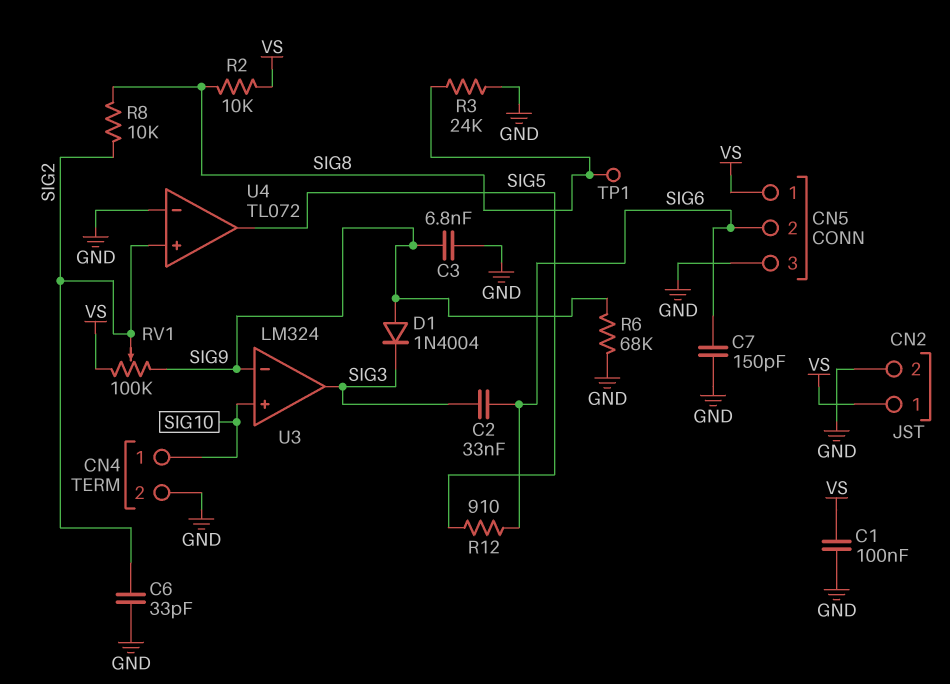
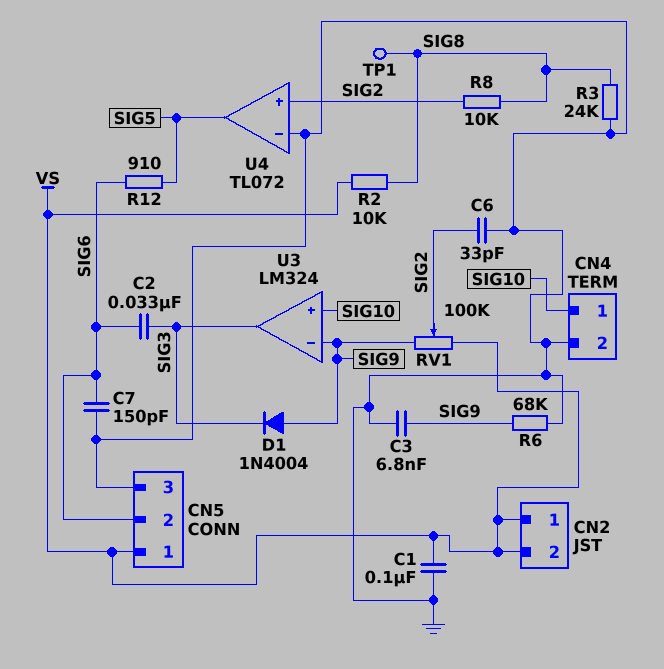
CN2 pin 2: GND -> VS

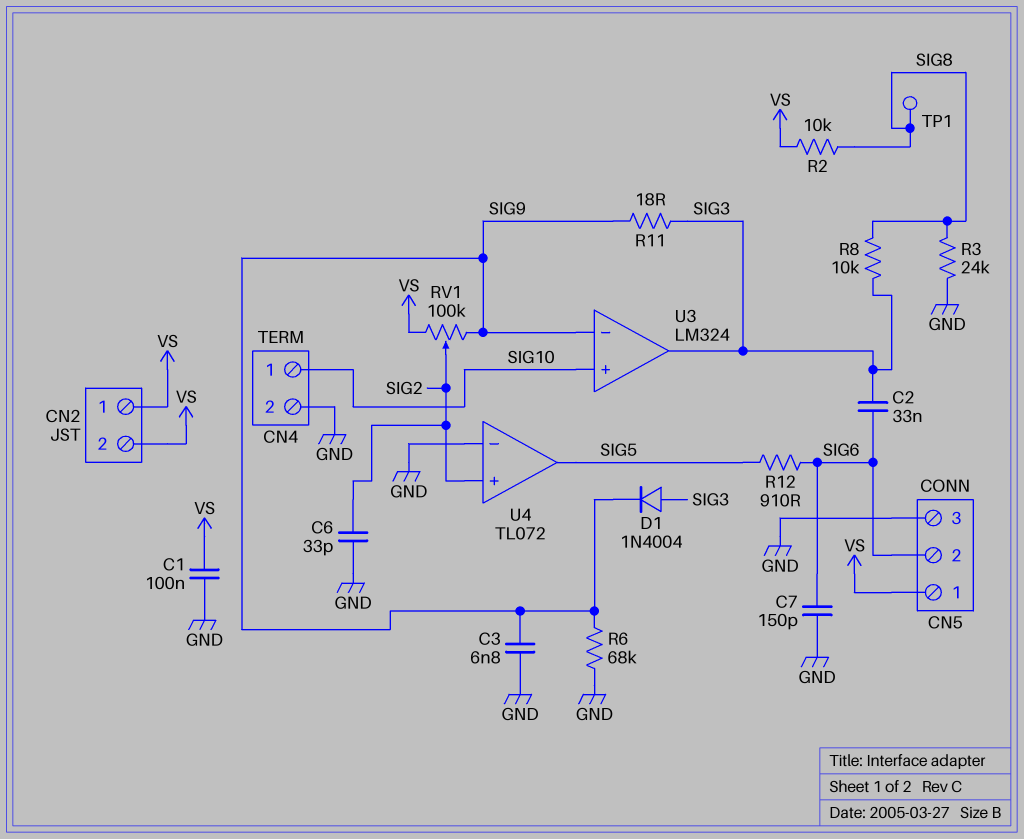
D1: diode 1N4004 (A SIG9, K SIG3) -> diode 1N4004 (A SIG3, K SIG9)
R8: 10k (SIG2, SIG8) -> 10k (SIG3, SIG8)
R11: none -> 18 (SIG3, SIG9)

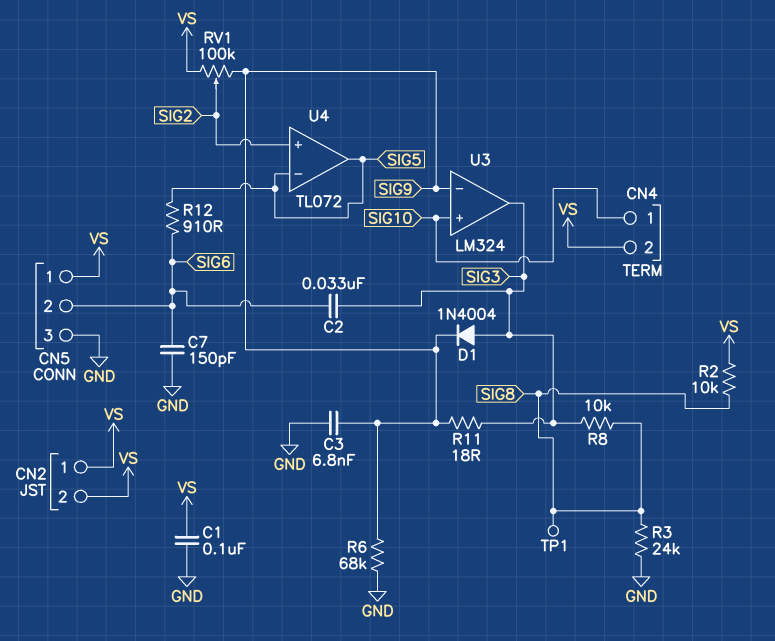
C6: 33pF (GND, SIG2) -> none
CN4 pin 2: GND -> VS
U4 pin in-: GND -> SIG5

